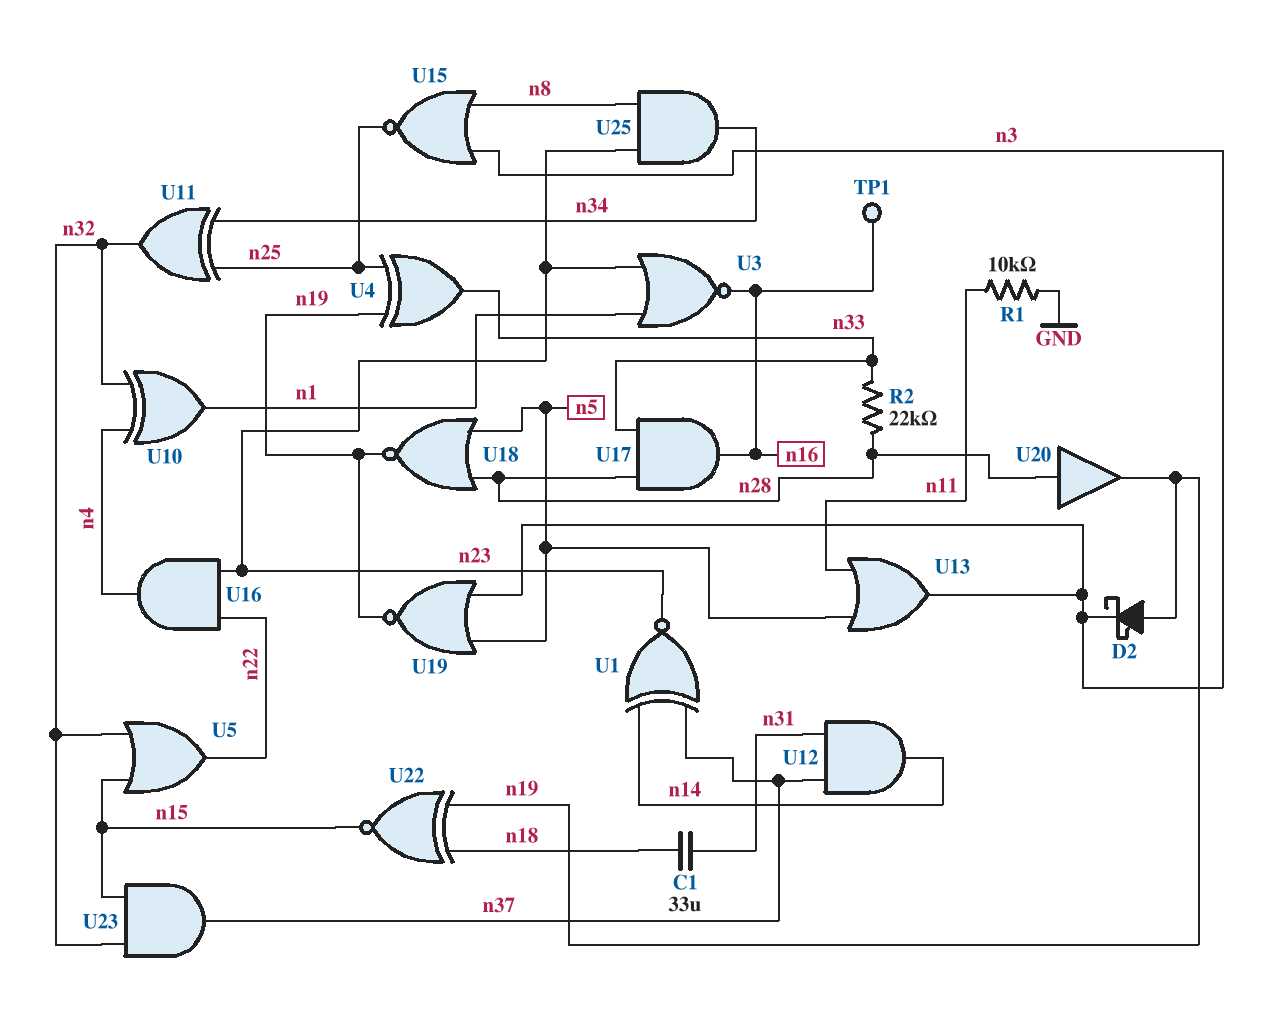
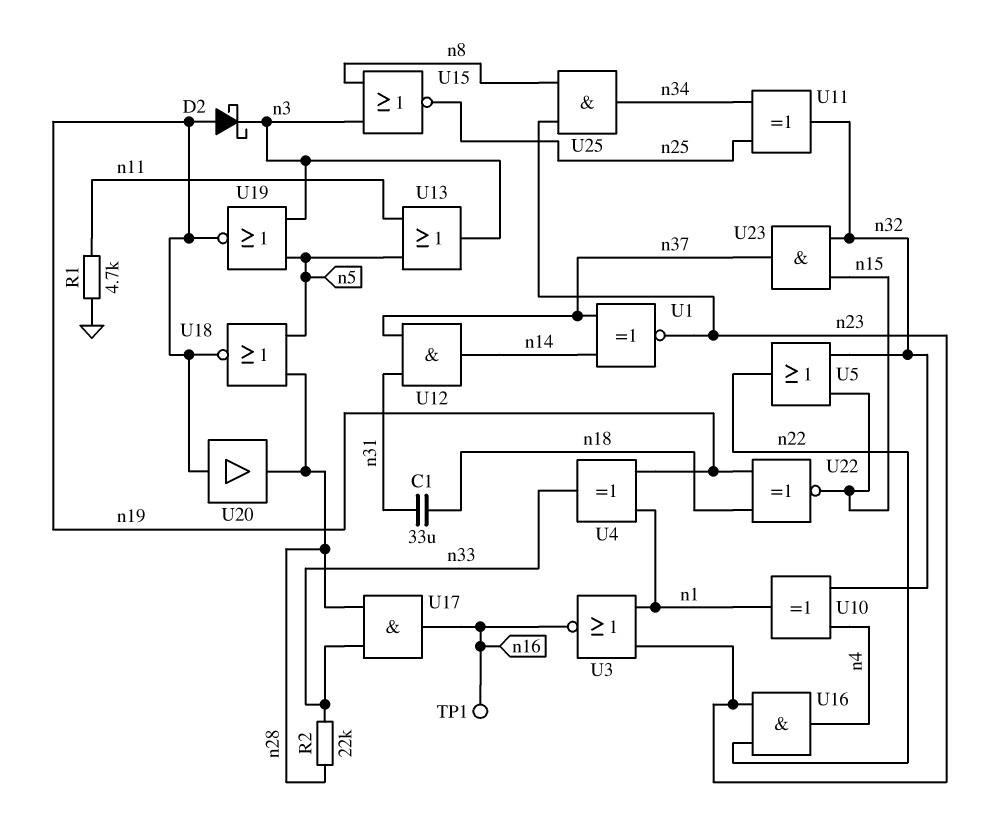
R1: 10k (GND, n11) -> 4.7k (GND, n11)
U4: XOR (in n19, in n25, out n33) -> XOR (in n1, in n19, out n33)
U20: buffer (in n28, out n19) -> buffer (in n19, out n28)

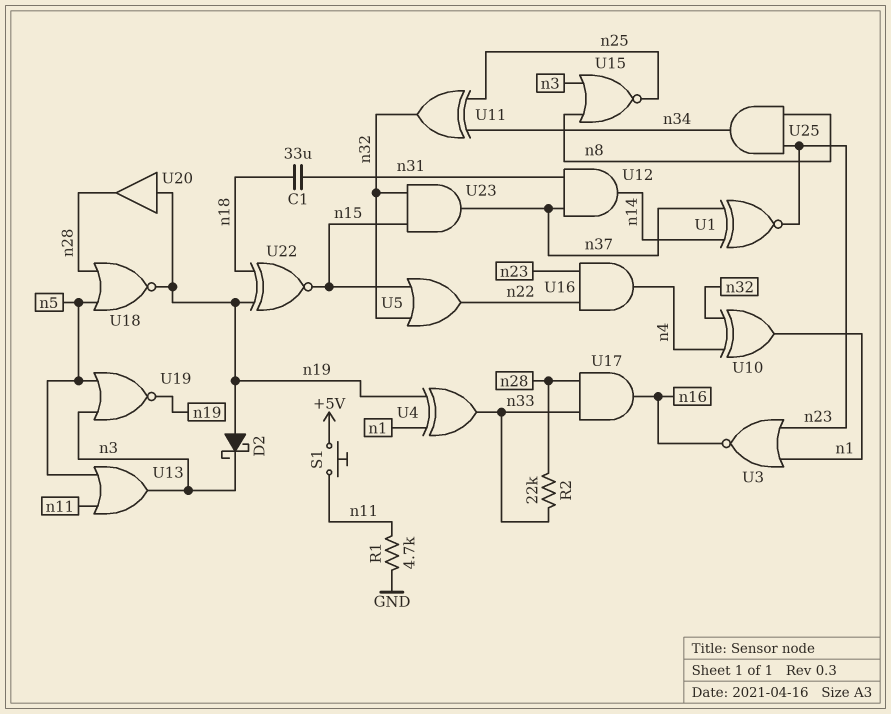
S1: none -> button (+5V, n11)
TP1: test point (n16) -> none

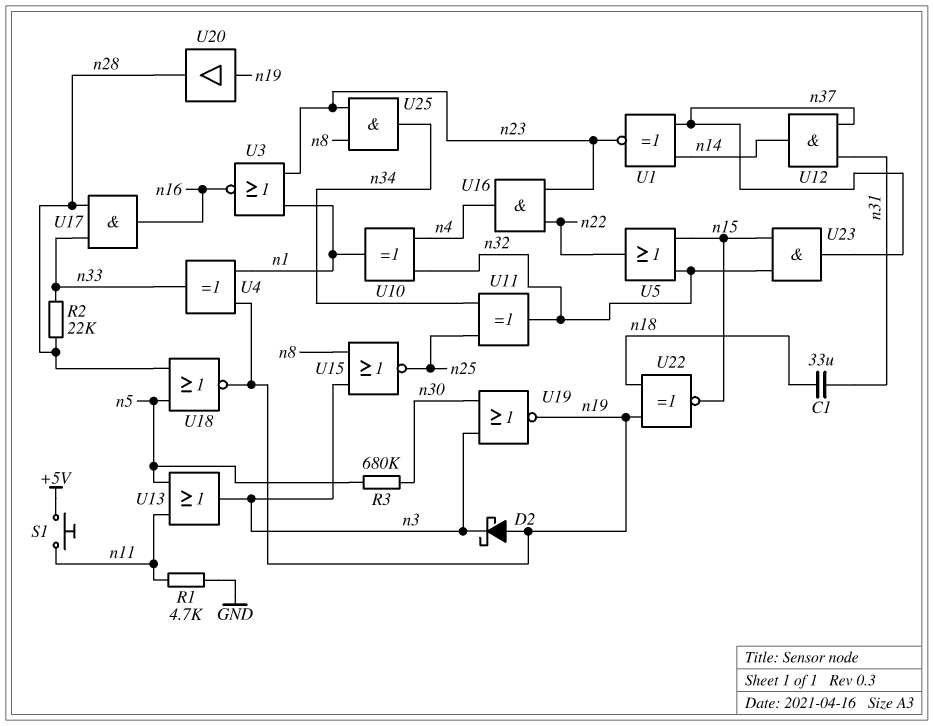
R3: none -> 680k (n5, n30)
U19: NOR (in n3, in n5, out n19) -> NOR (in n3, in n30, out n19)

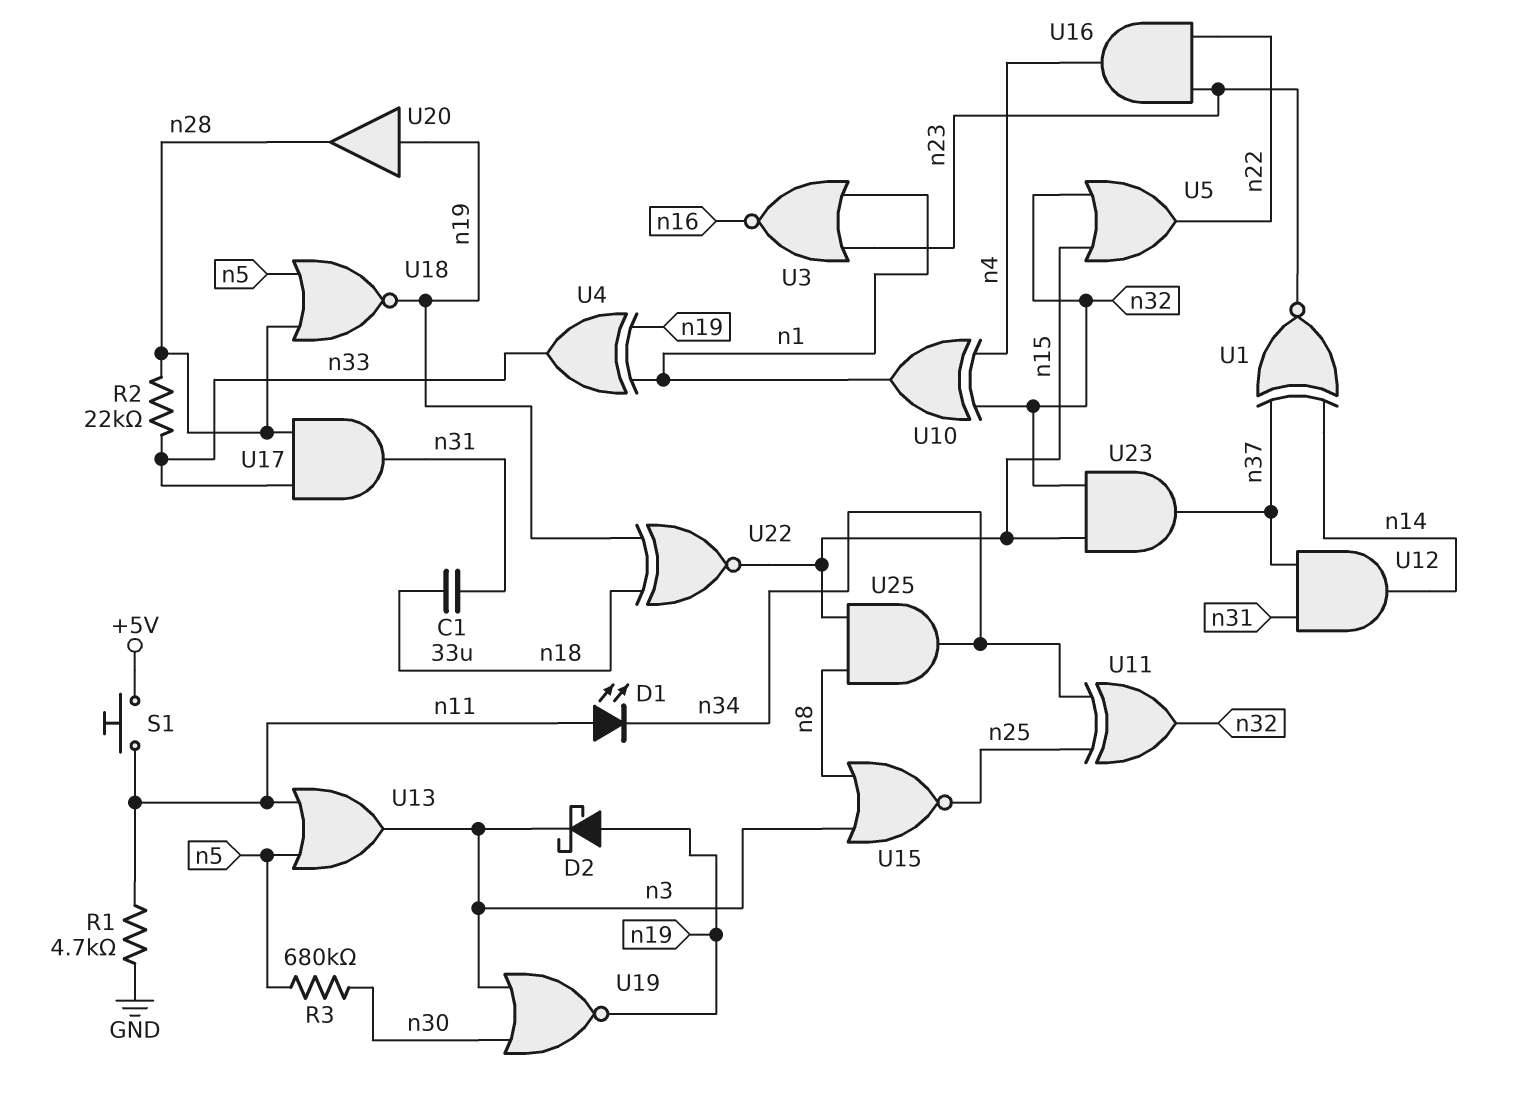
D1: none -> LED (A n11, K n34)
U17: AND (in n28, in n33, out n16) -> AND (in n28, in n33, out n31)
U25: AND (in n8, in n23, out n34) -> AND (in n8, in n15, out n34)

